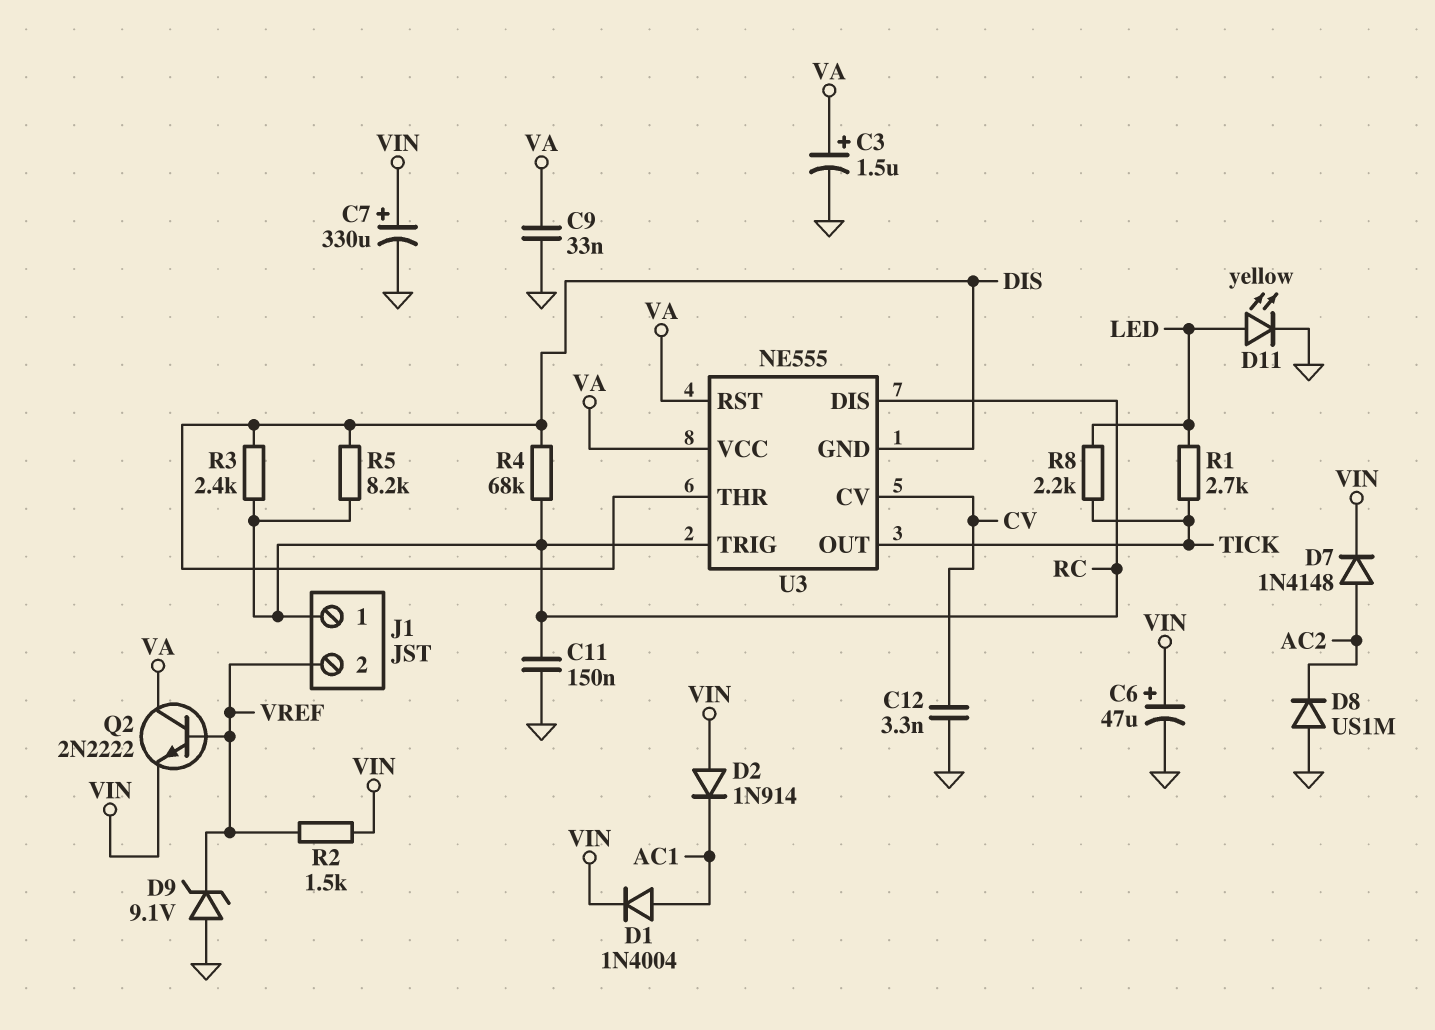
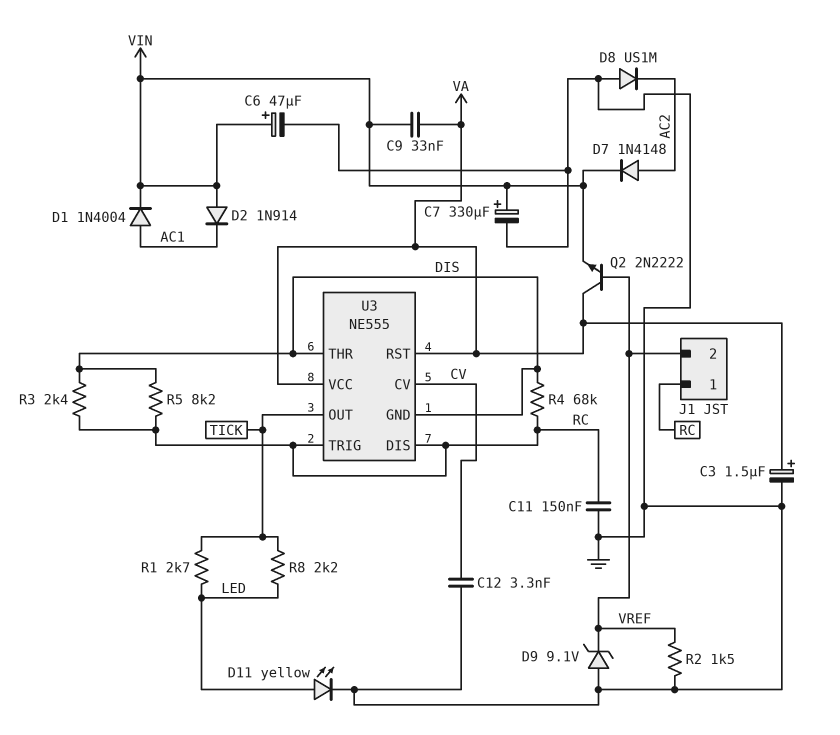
C9: 33nF (GND, VA) -> 33nF (VA, VIN)
R2: 1.5k (VIN, VREF) -> 1.5k (GND, VREF)

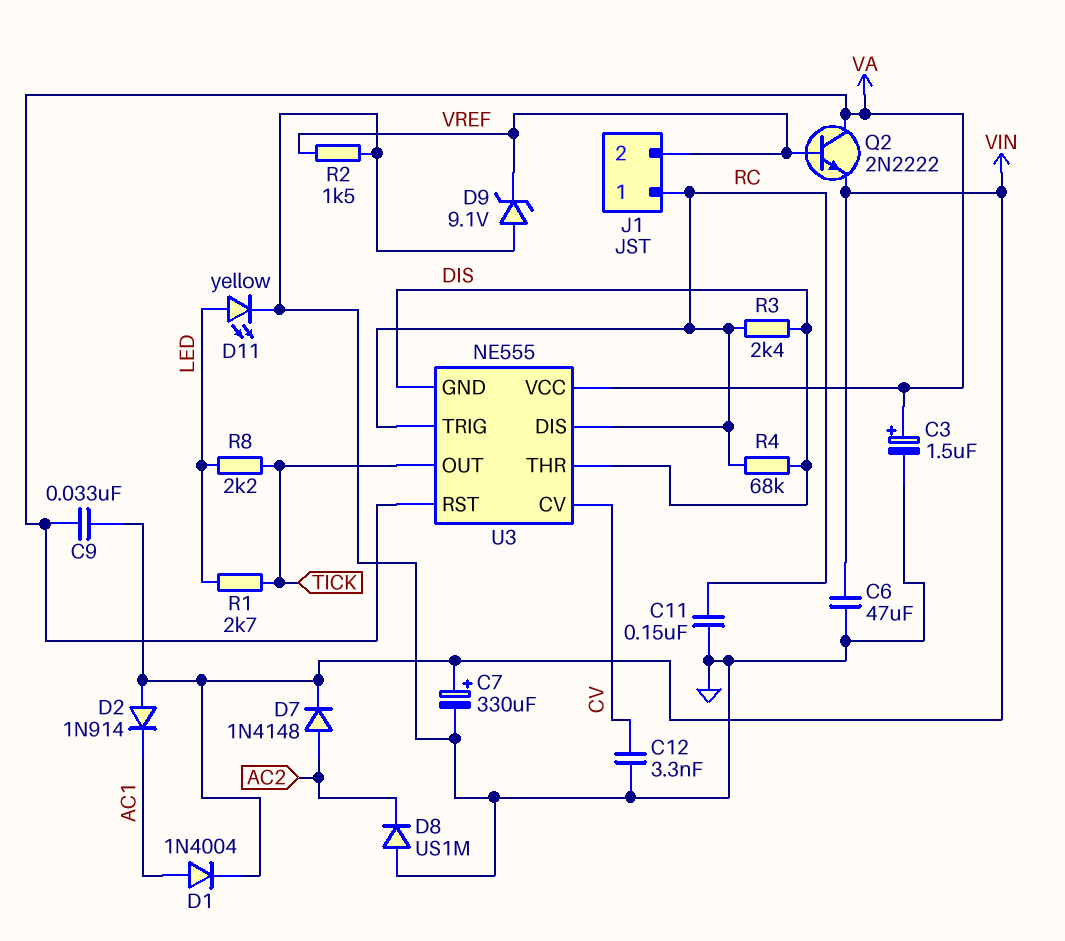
C6: 47uF (plus VIN, minus GND) -> 47uF (GND, VIN)
R5: 8.2k (DIS, RC) -> none

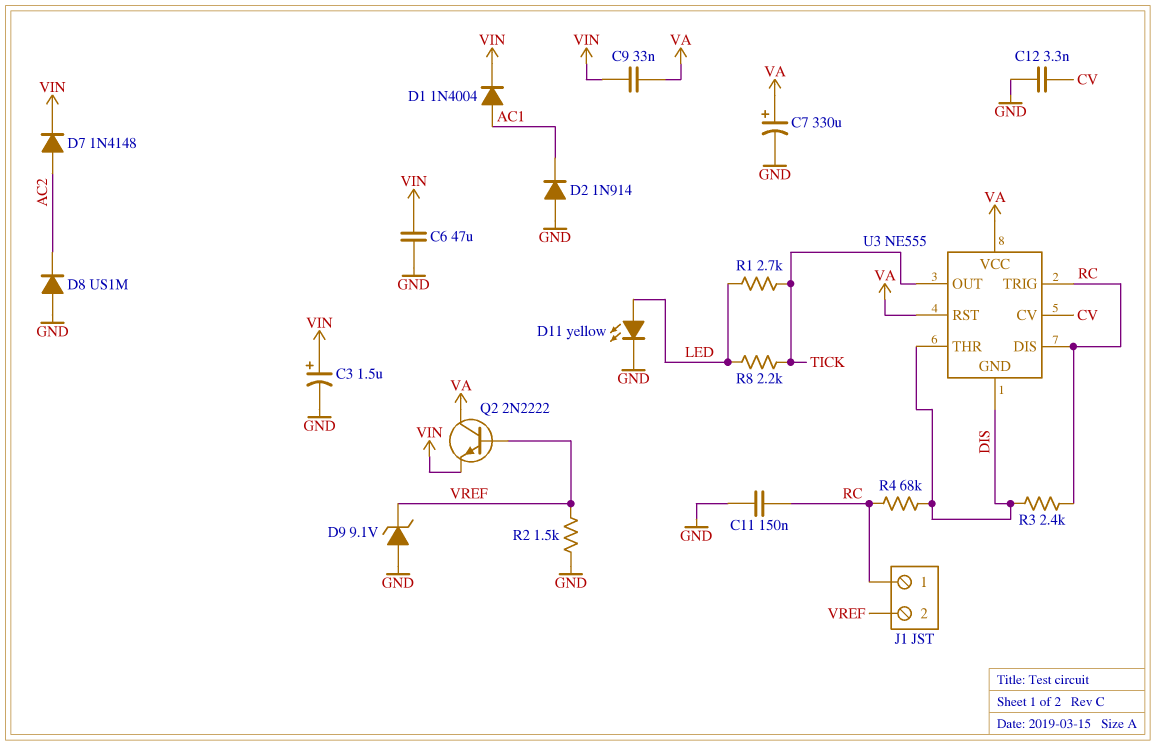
C3: 1.5uF (plus VA, minus GND) -> 1.5uF (plus VIN, minus GND)
C7: 330uF (plus VIN, minus GND) -> 330uF (plus VA, minus GND)
D2: diode 1N914 (A VIN, K AC1) -> diode 1N914 (A GND, K AC1)

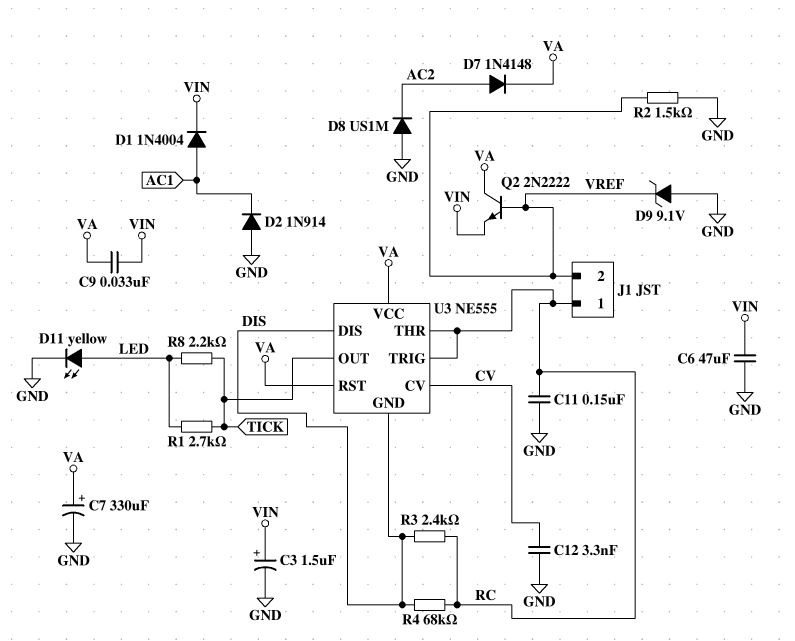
D7: diode 1N4148 (A AC2, K VIN) -> diode 1N4148 (A AC2, K VA)
U3 pin DIS: RC -> DIS
U3 pin THR: DIS -> RC

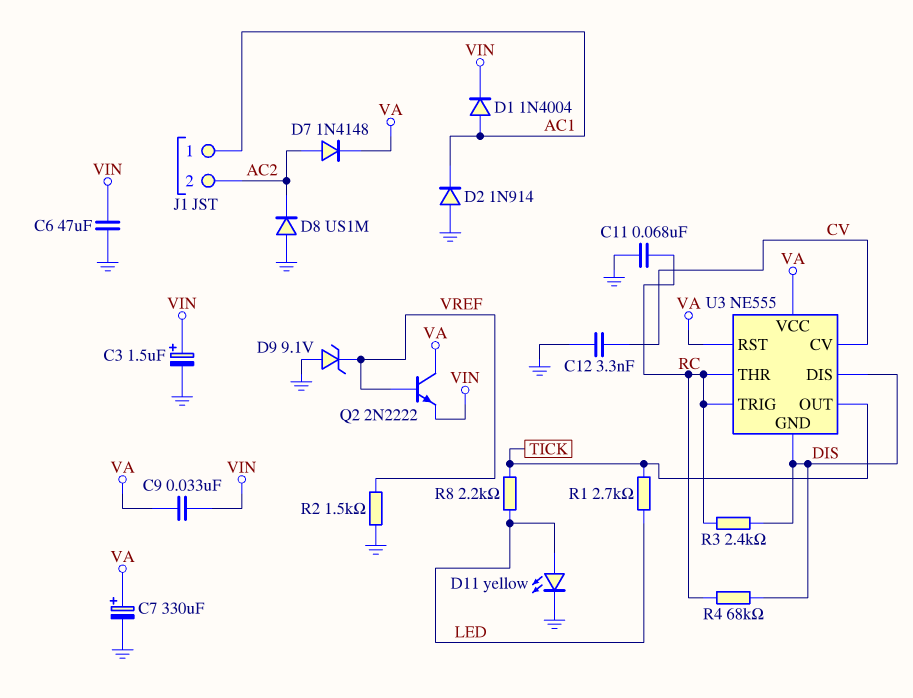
C11: 150nF (GND, RC) -> 68nF (GND, RC)
J1 pin 1: RC -> AC1
J1 pin 2: VREF -> AC2

